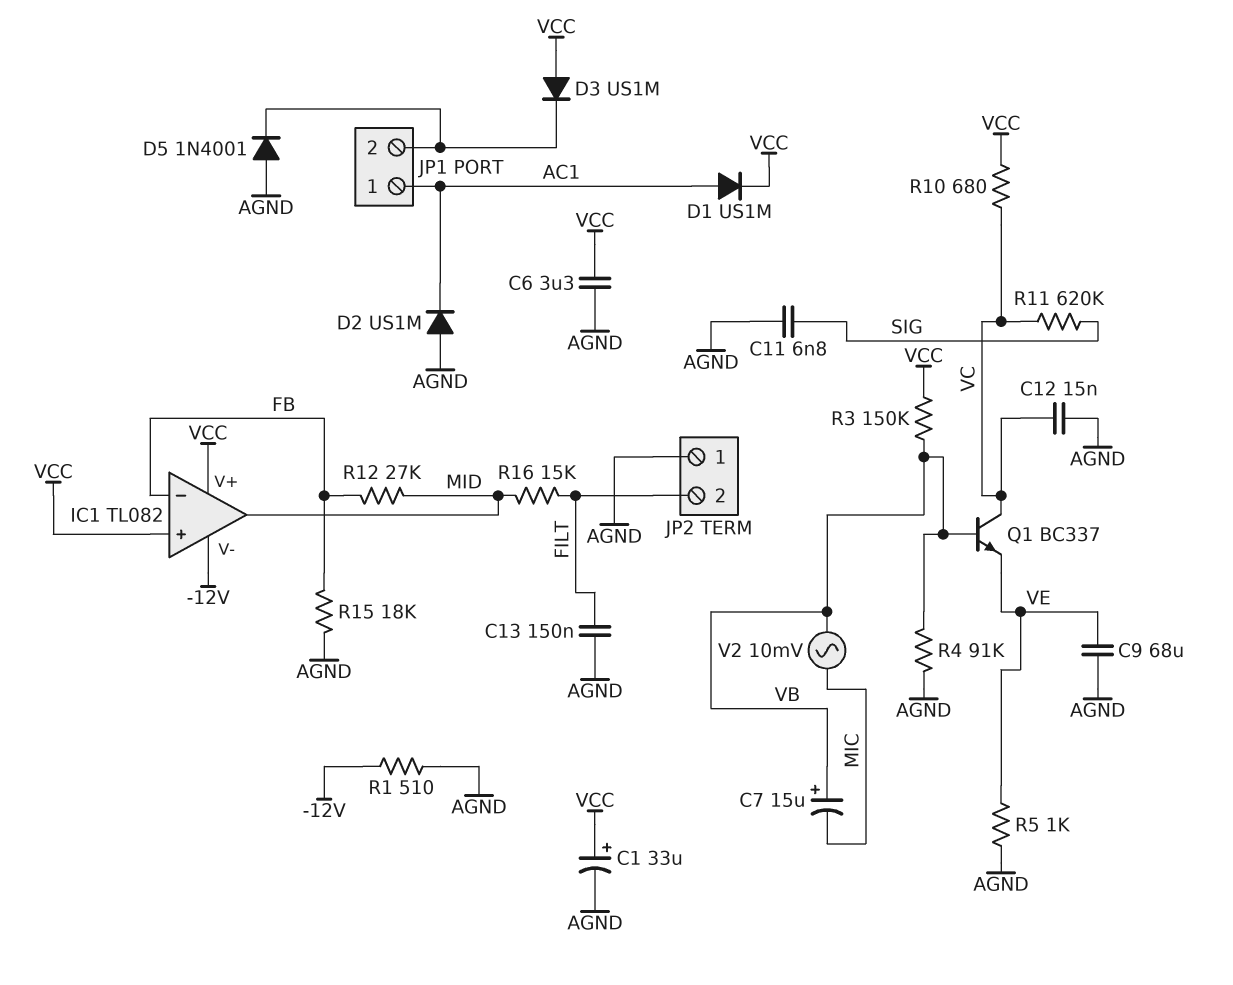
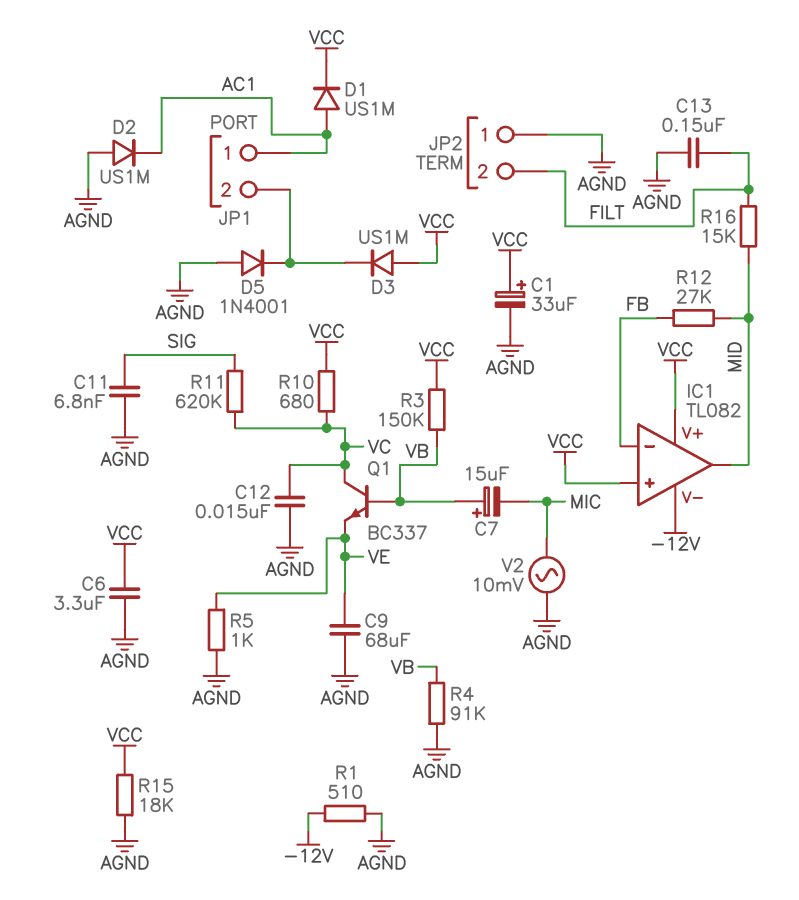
R15: 18k (AGND, FB) -> 18k (AGND, VCC)
V2: AC 10mV (MIC, VB) -> AC 10mV (AGND, MIC)

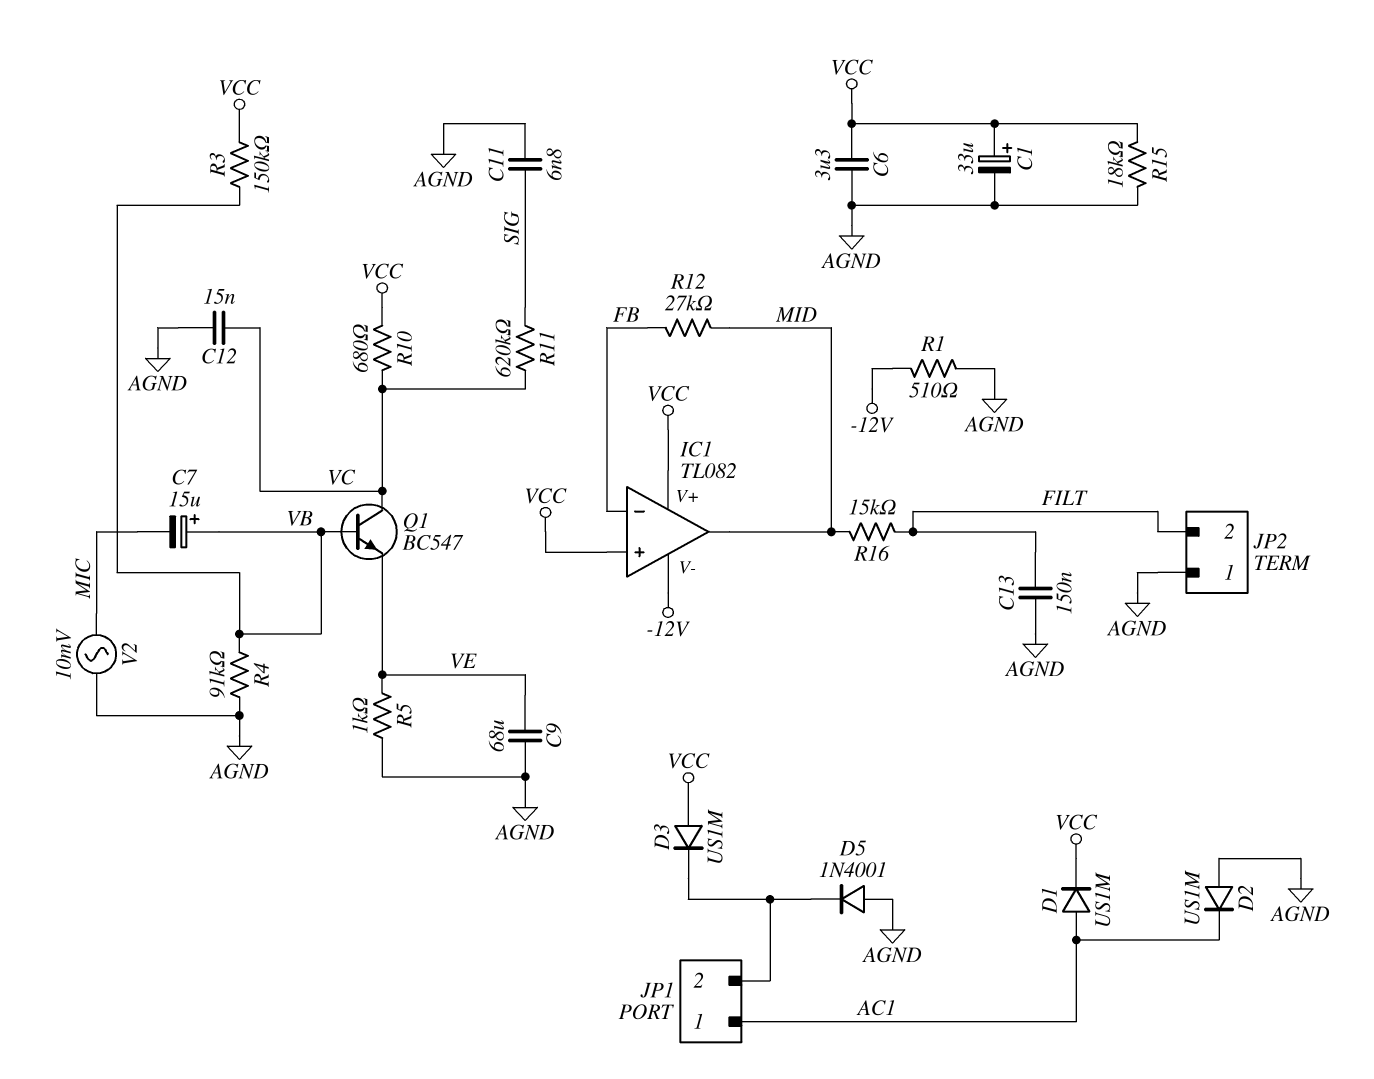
Q1: NPN BC337 (B VB, C VC, E VE) -> NPN BC547 (B VB, C VC, E VE)

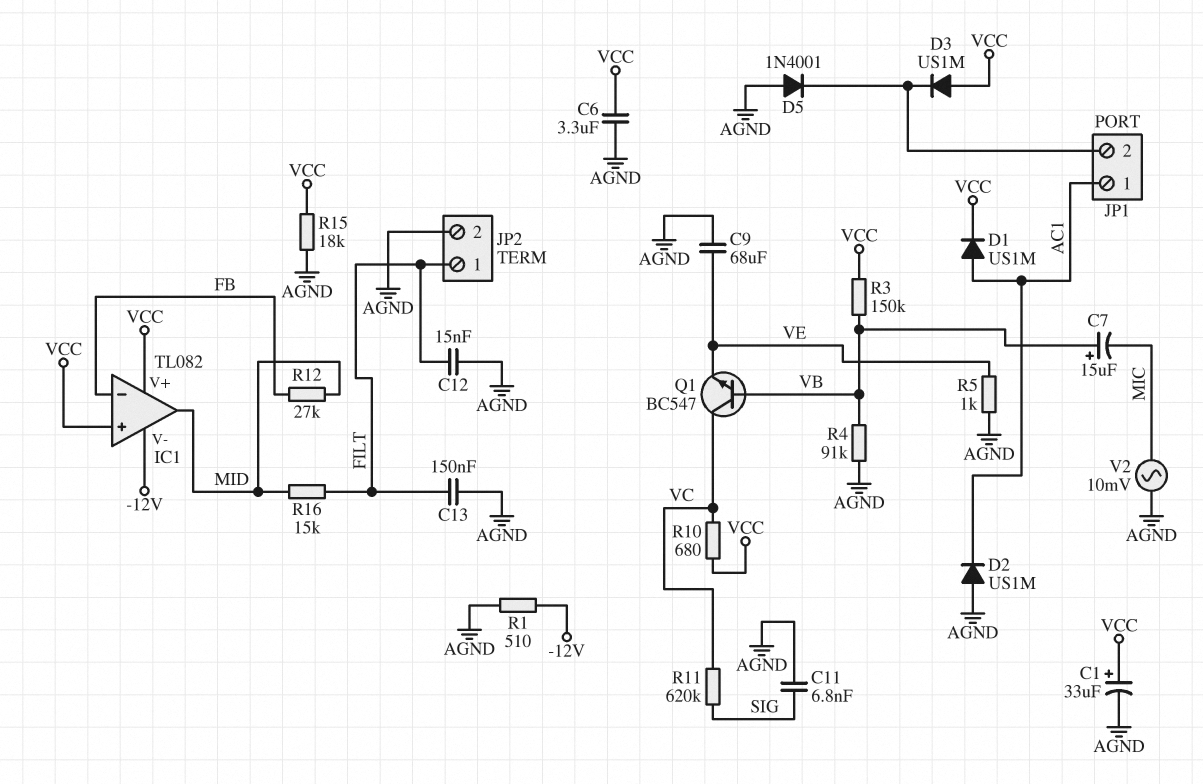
C12: 15nF (AGND, VC) -> 15nF (AGND, FILT)
JP2 pin 1: AGND -> FILT
JP2 pin 2: FILT -> AGND

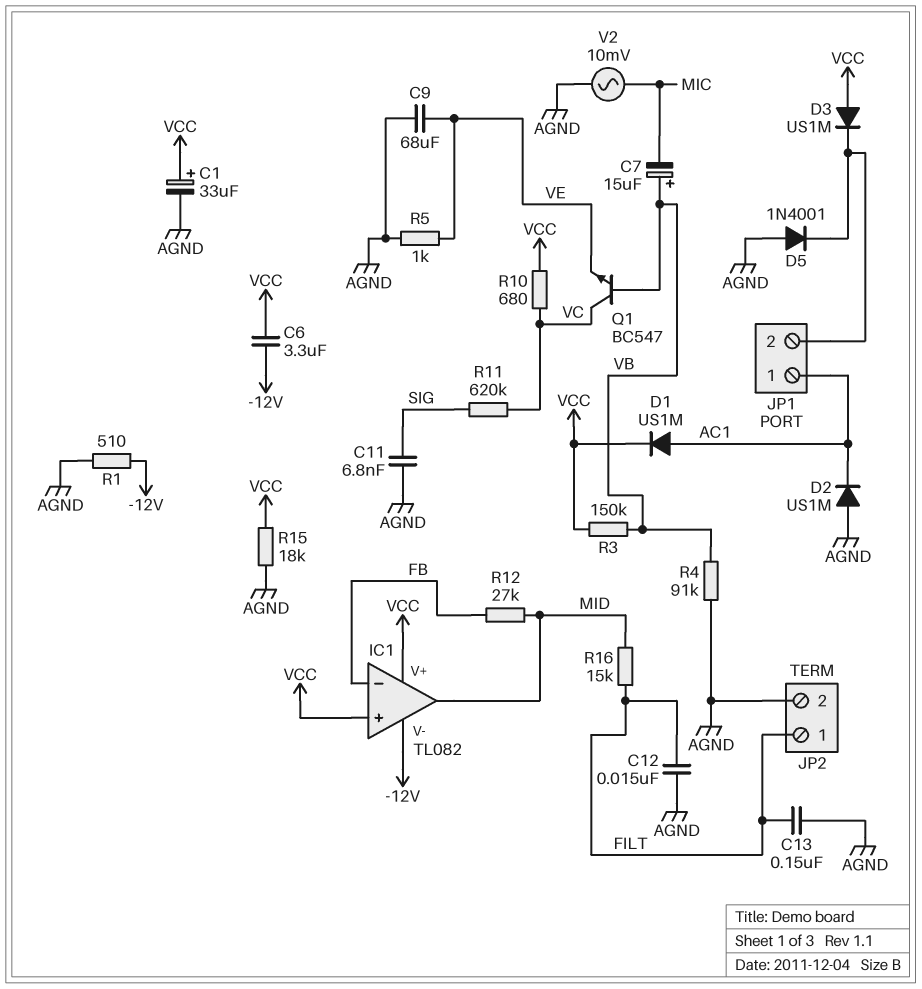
C6: 3.3uF (AGND, VCC) -> 3.3uF (-12V, VCC)

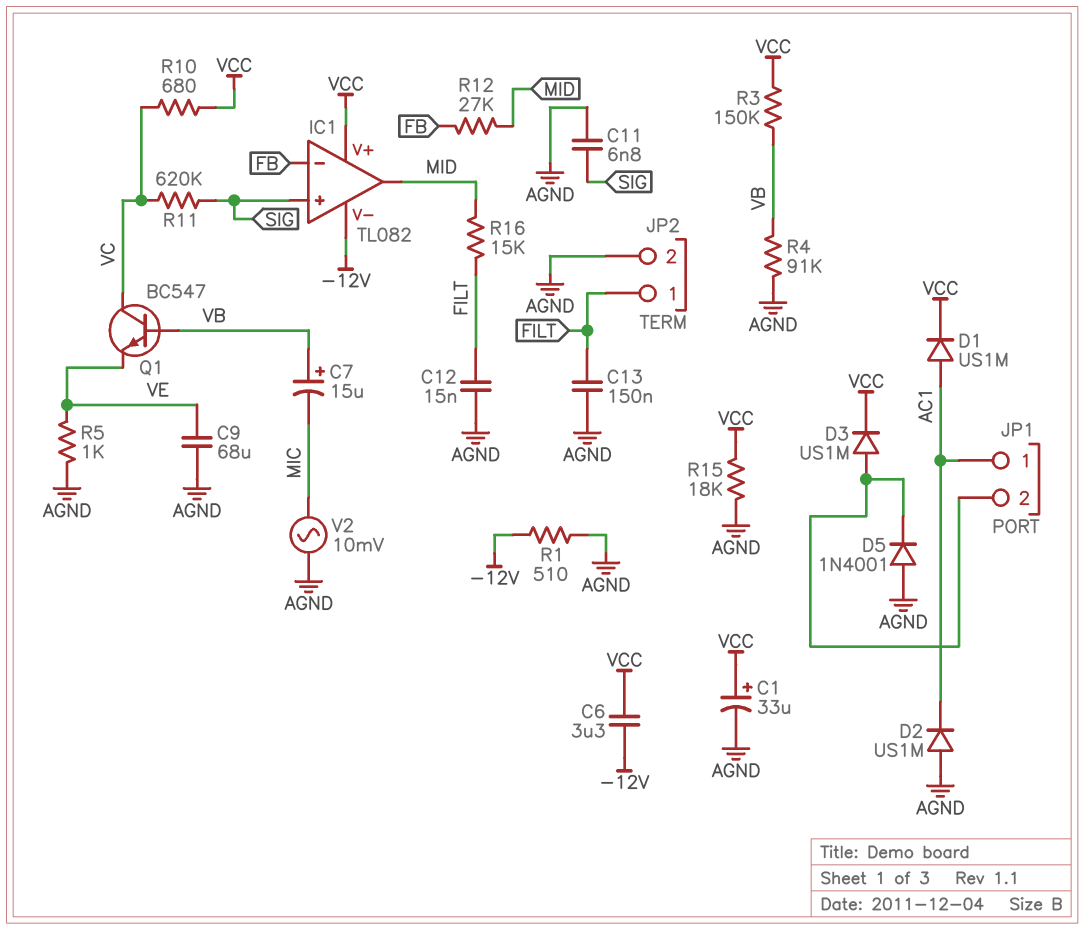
D3: diode US1M (A VCC, K JP1/2) -> diode US1M (A JP1/2, K VCC)
IC1 pin in+: VCC -> SIG

